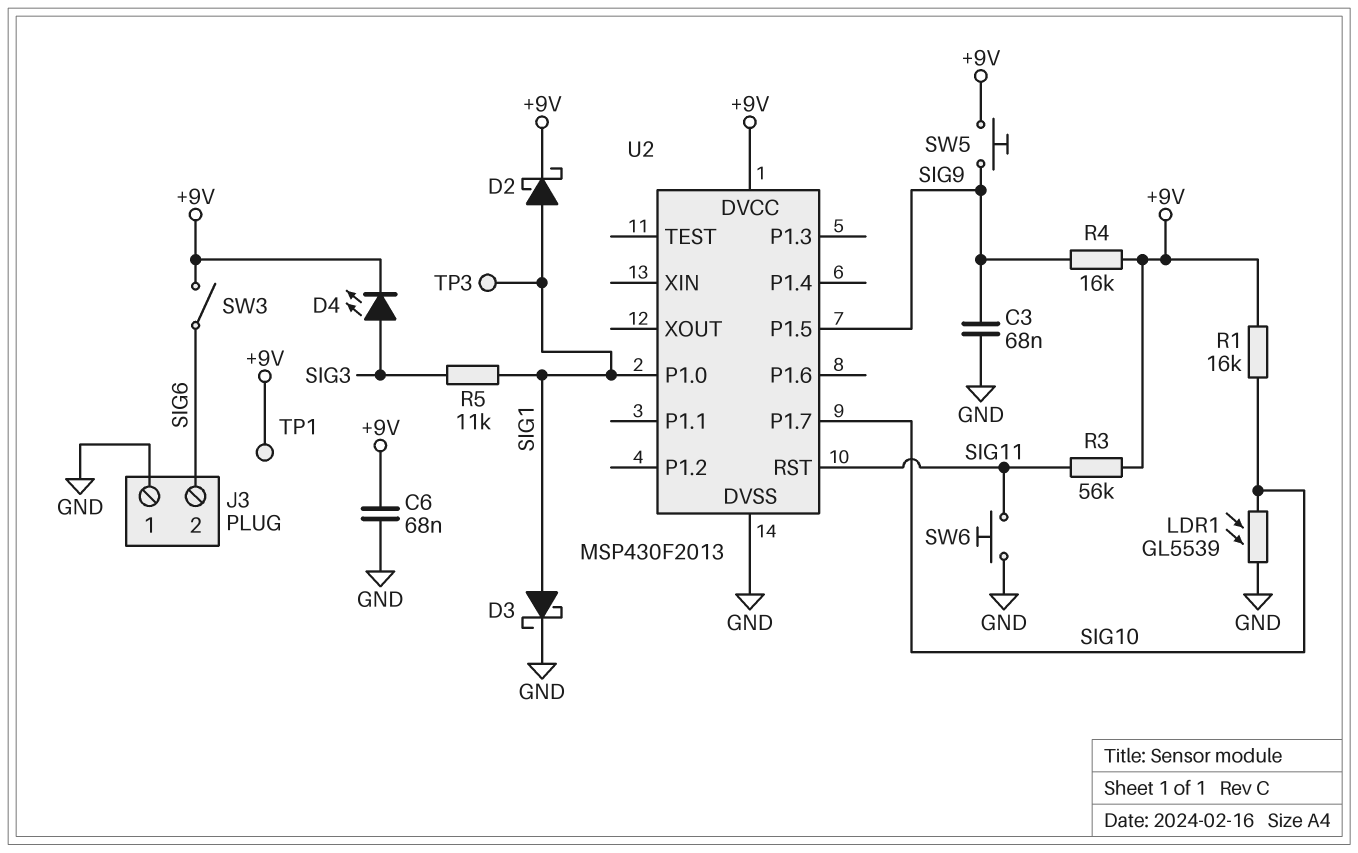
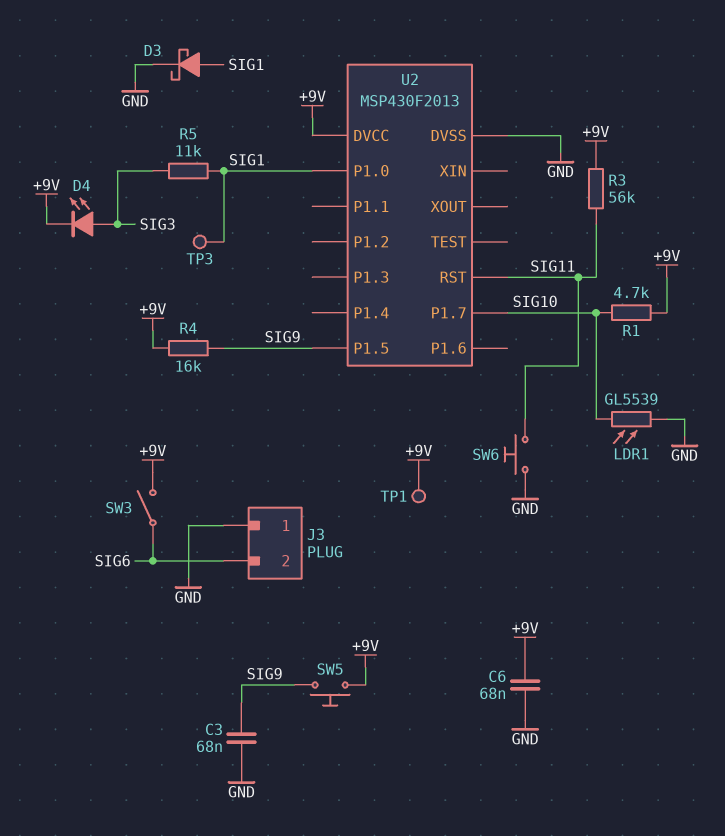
D2: schottky (A SIG1, K +9V) -> none
R1: 16k (+9V, SIG10) -> 4.7k (+9V, SIG10)

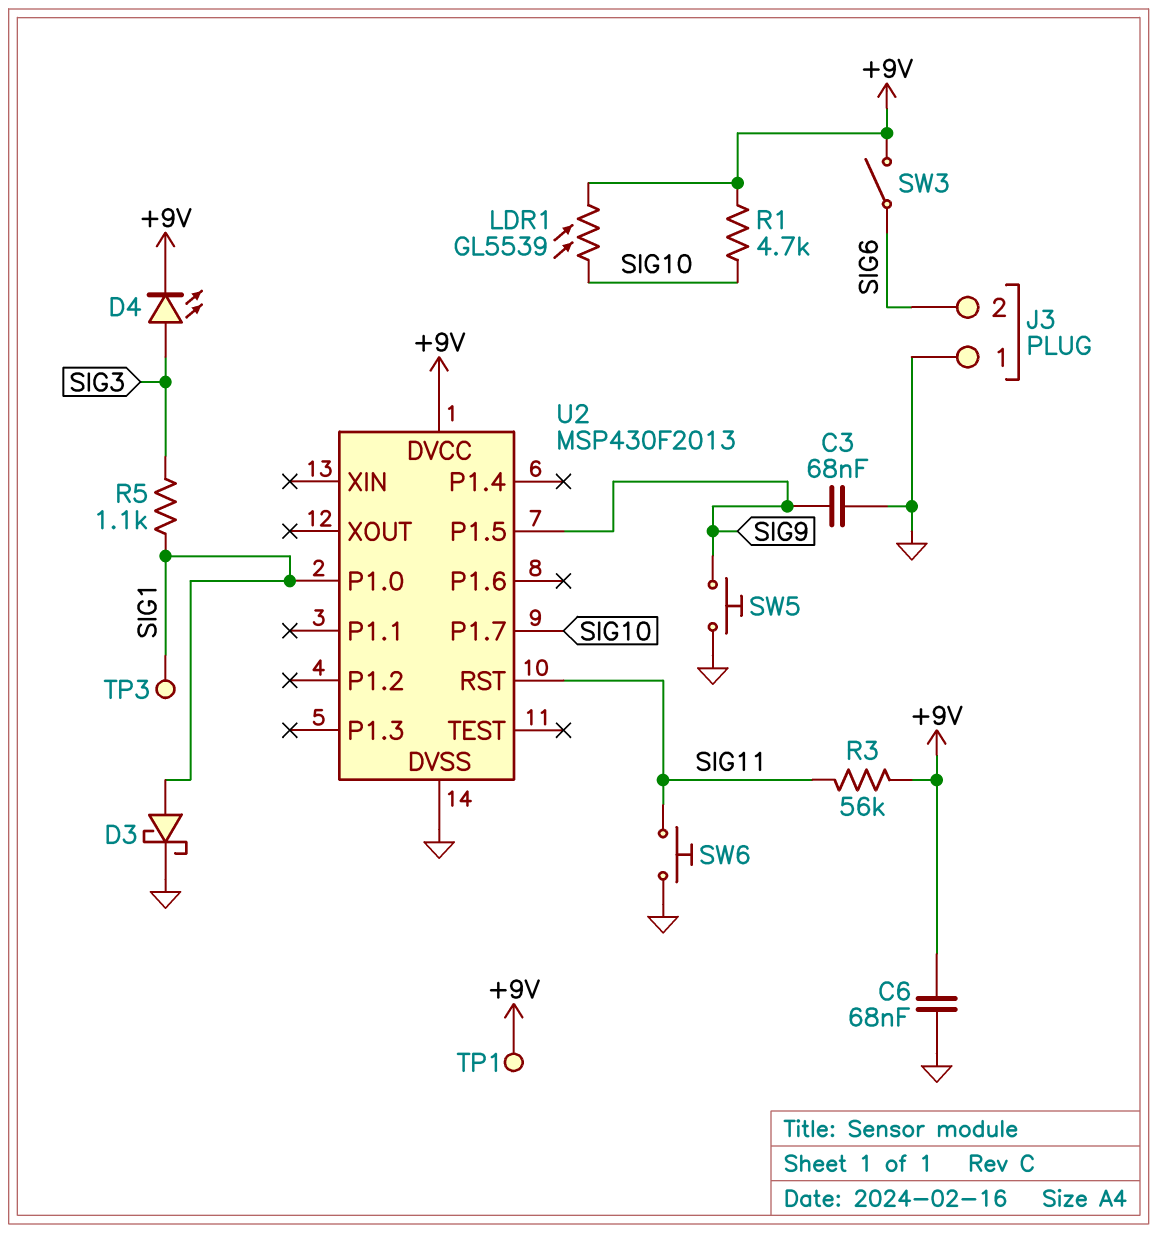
LDR1: GL5539 (GND, SIG10) -> GL5539 (+9V, SIG10)
R4: 16k (+9V, SIG9) -> none
R5: 11k (SIG1, SIG3) -> 1.1k (SIG1, SIG3)
SW5: button (+9V, SIG9) -> button (GND, SIG9)

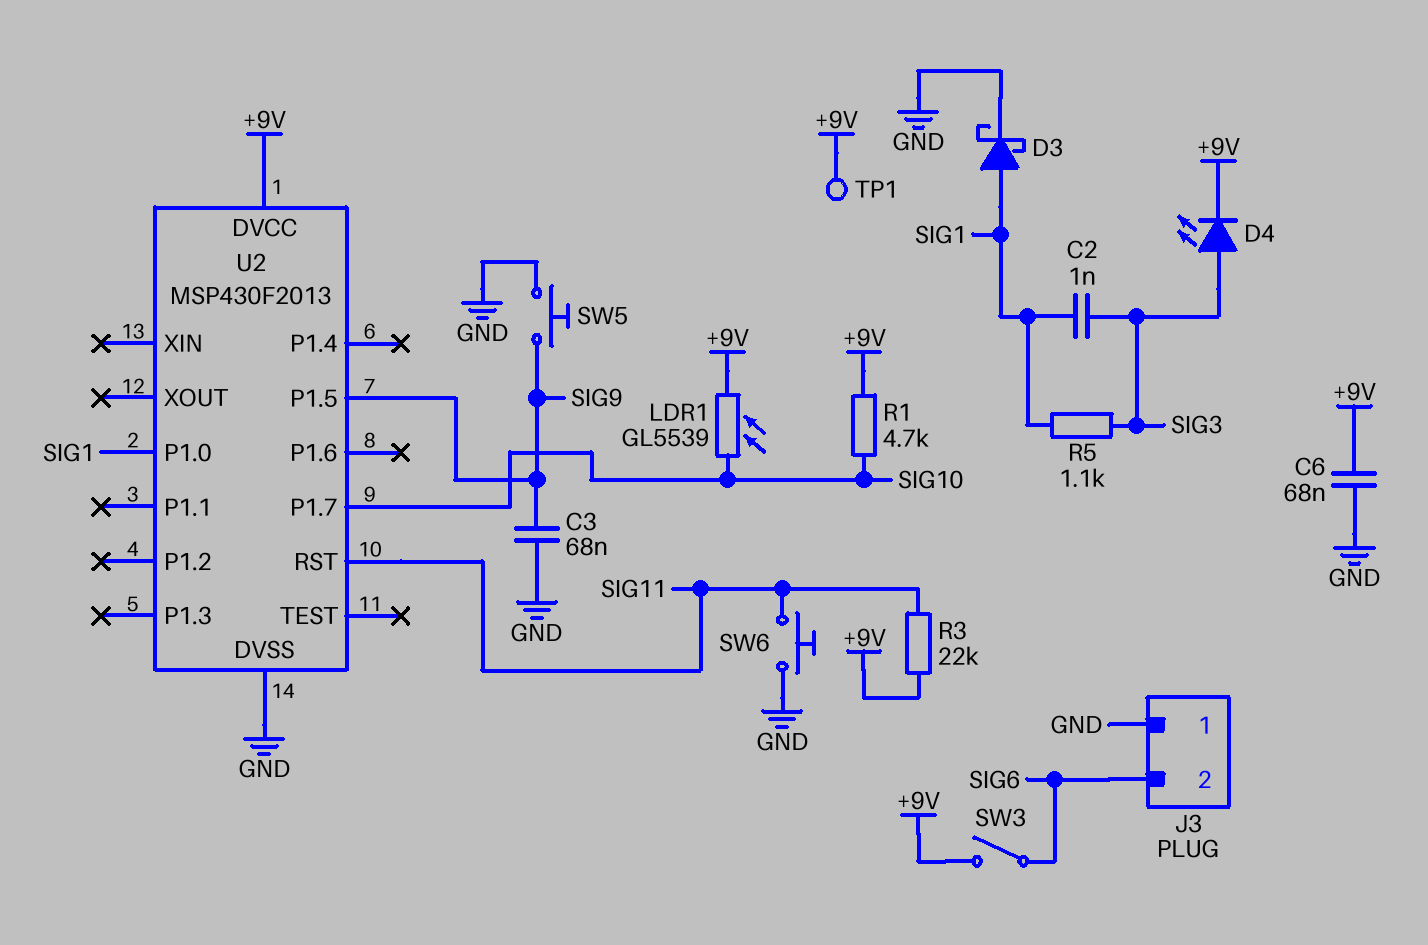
C2: none -> 1nF (SIG1, SIG3)
R3: 56k (+9V, SIG11) -> 22k (+9V, SIG11)
TP3: test point (SIG1) -> none

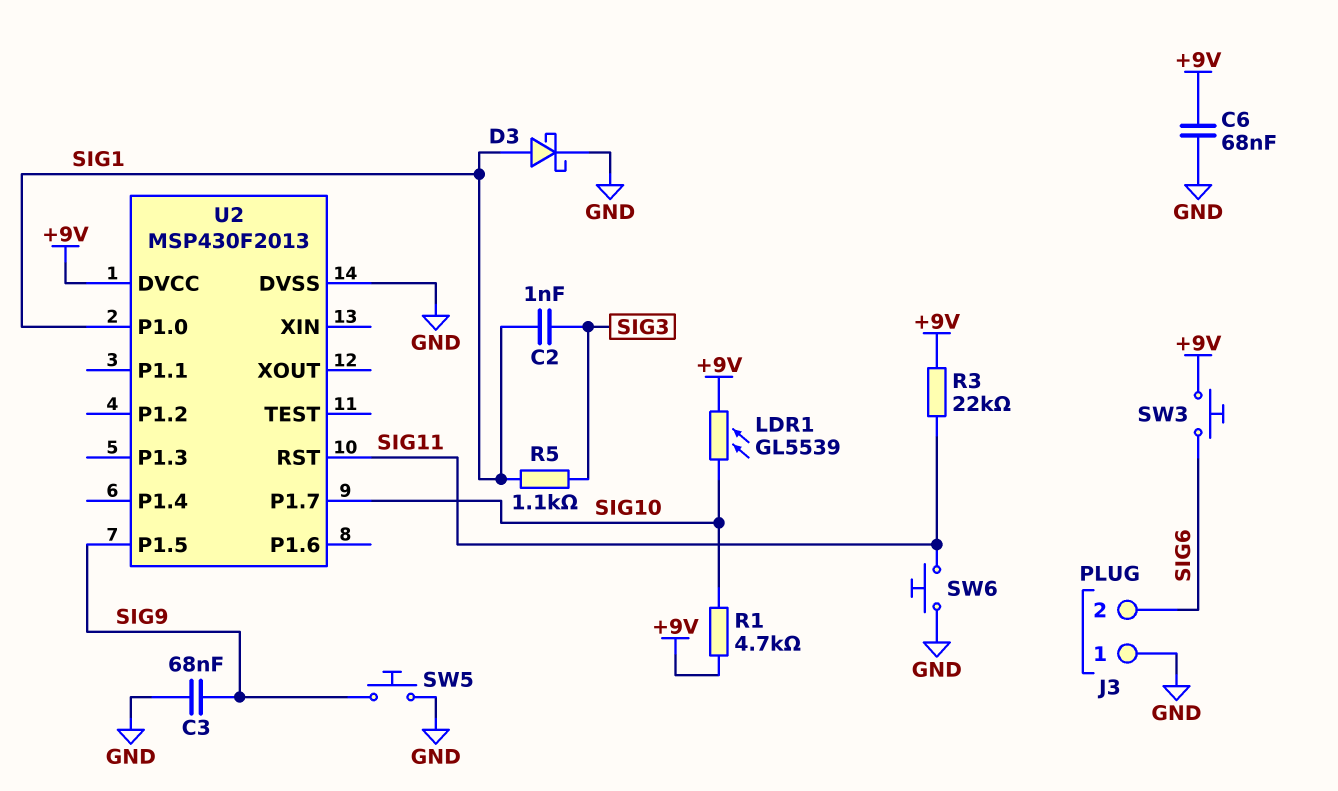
D4: LED (A SIG3, K +9V) -> none
SW3: switch (+9V, SIG6) -> button (+9V, SIG6)
TP1: test point (+9V) -> none

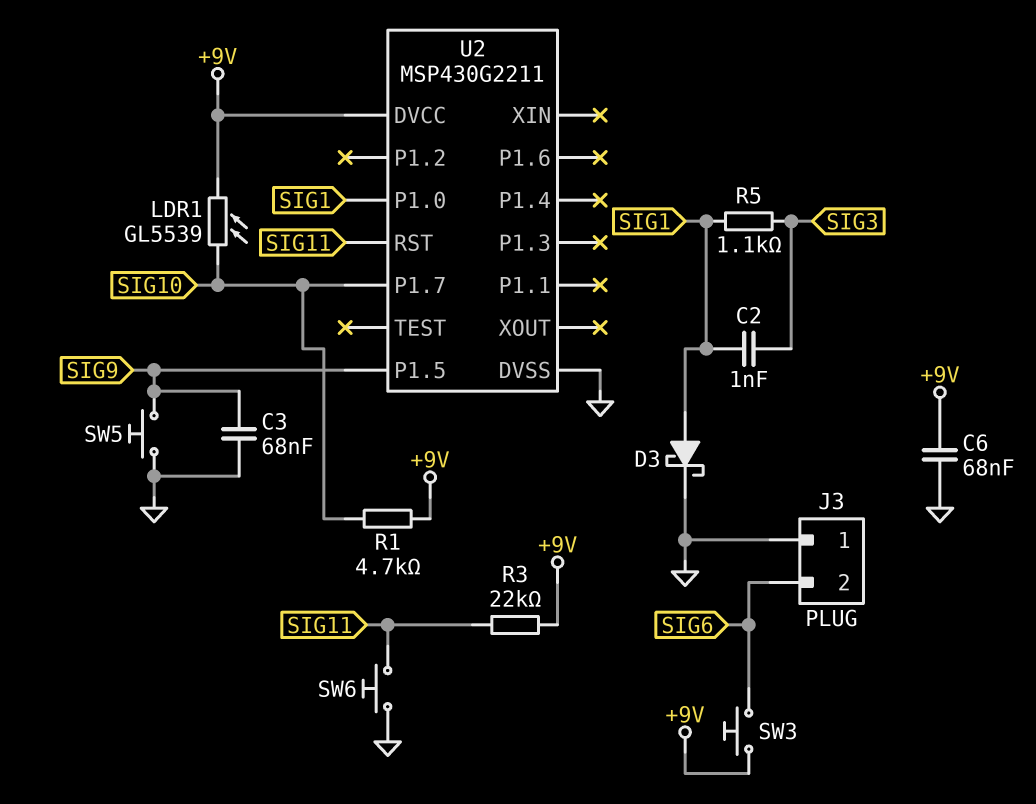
U2: MSP430F2013 -> MSP430G2211

